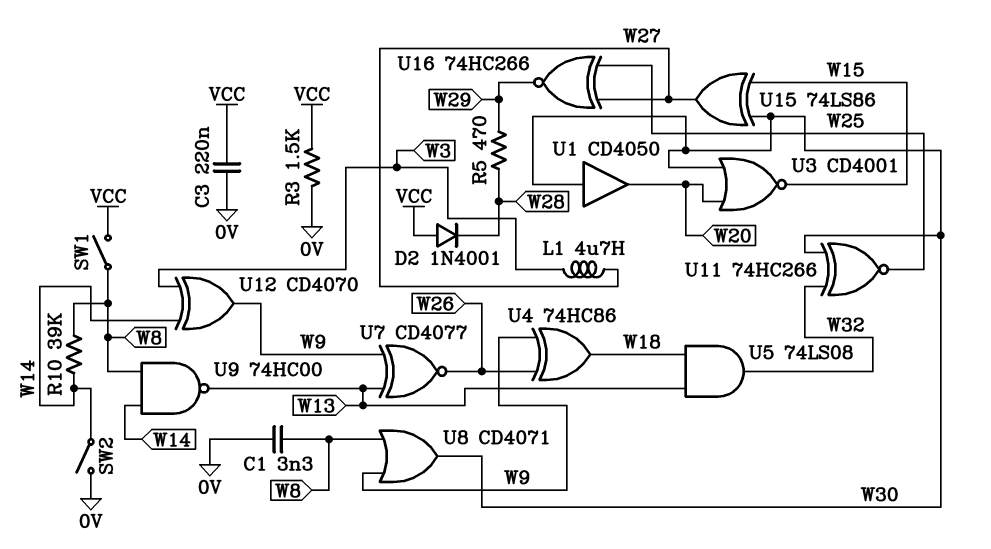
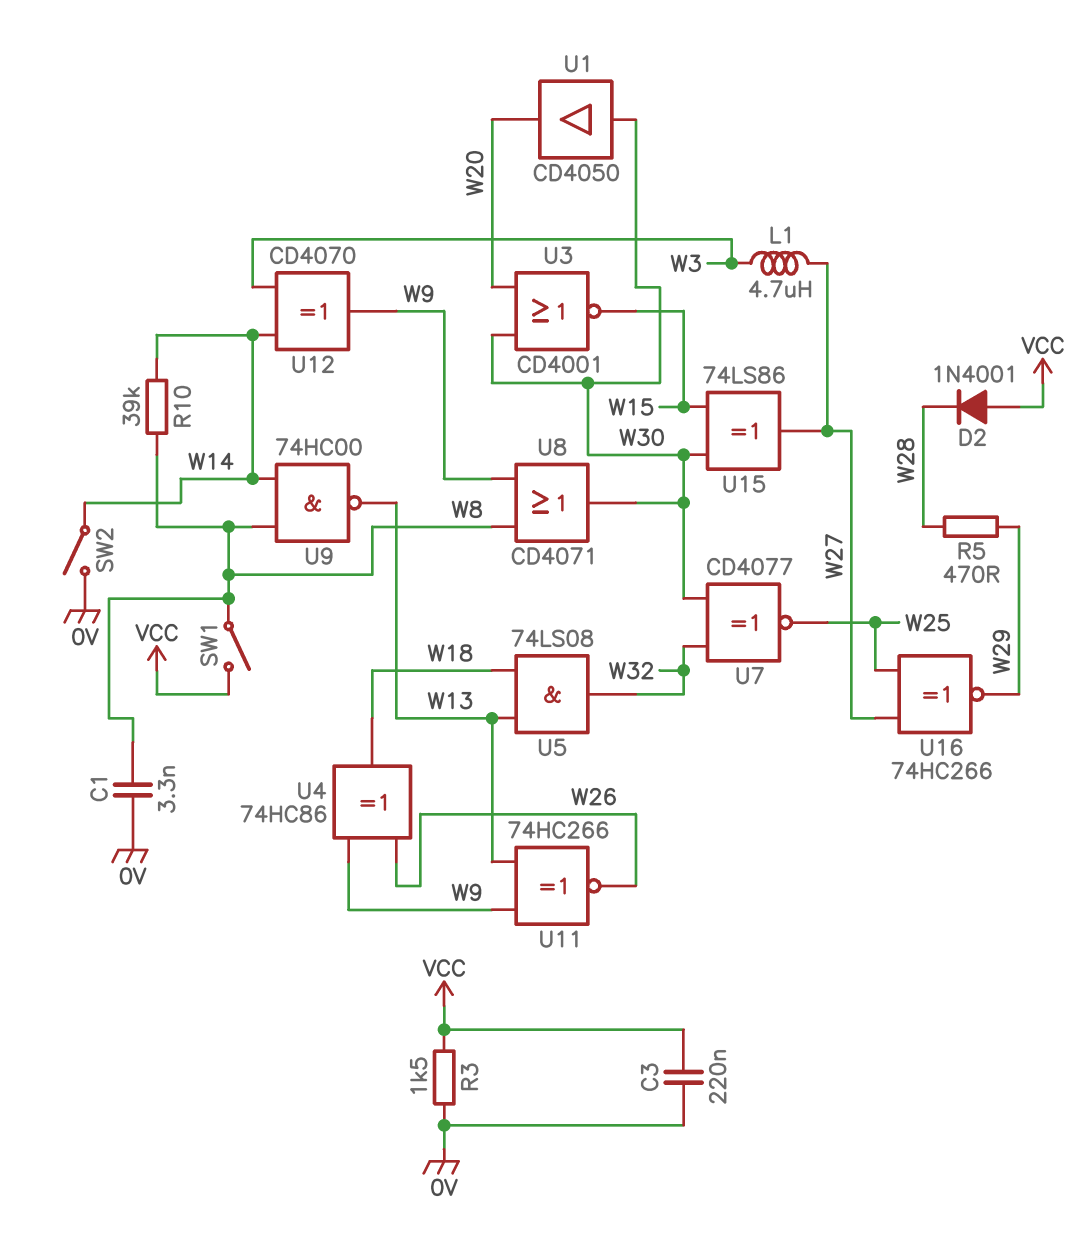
U7: XNOR CD4077 (in W9, in W13, out W26) -> XNOR CD4077 (in W30, in W32, out W25)
U11: XNOR 74HC266 (in W30, in W32, out W25) -> XNOR 74HC266 (in W9, in W13, out W26)

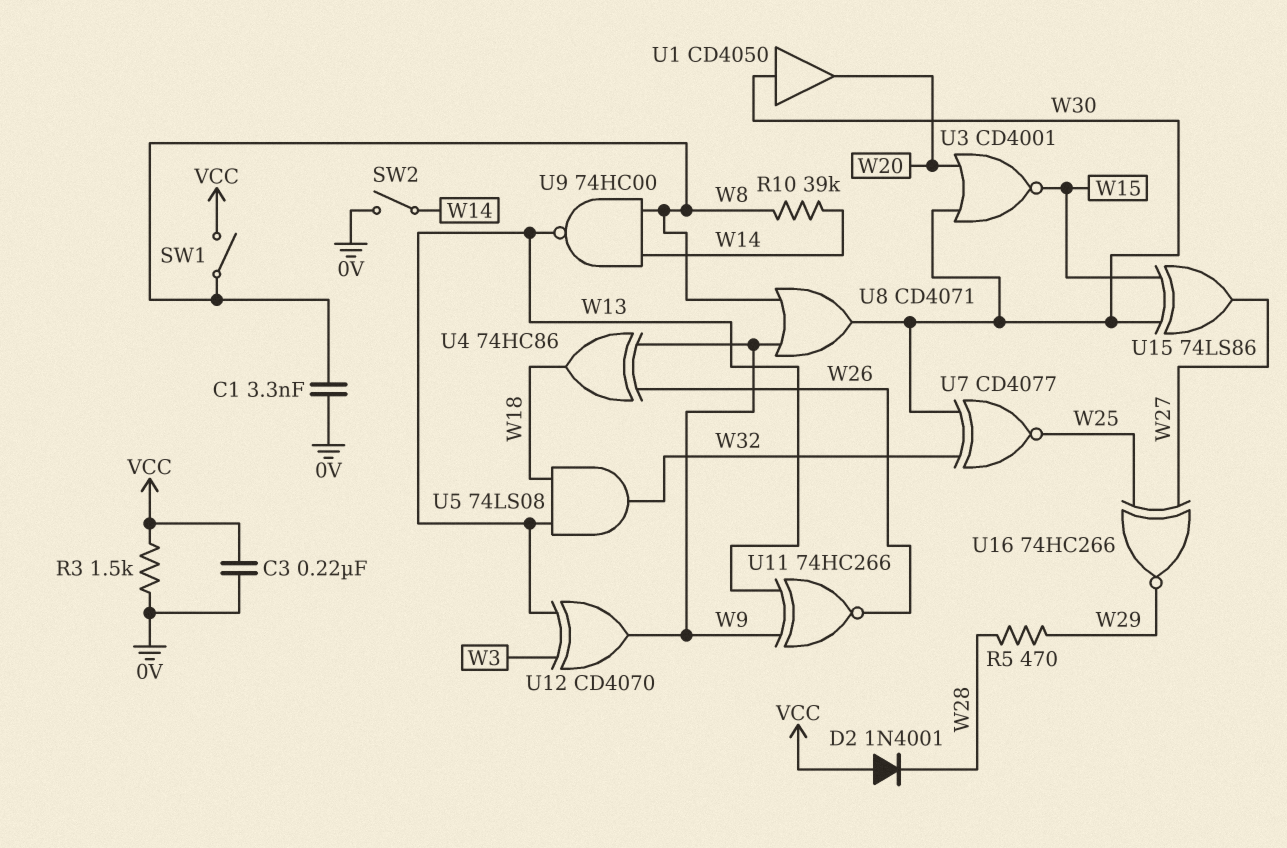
L1: 4.7uH (W3, W27) -> none
U12: XOR CD4070 (in W3, in W14, out W9) -> XOR CD4070 (in W3, in W13, out W9)

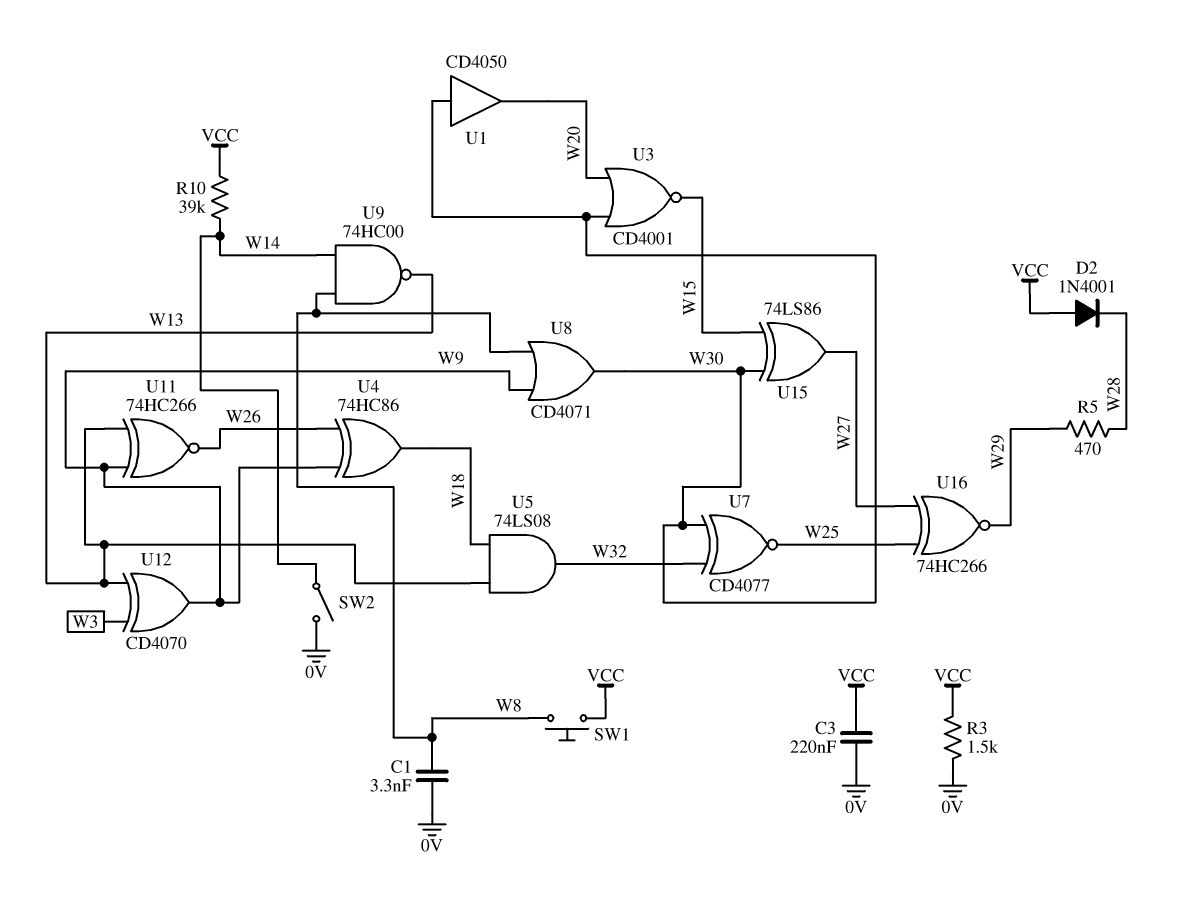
R10: 39k (W8, W14) -> 39k (VCC, W14)
SW1: switch (VCC, W8) -> button (VCC, W8)

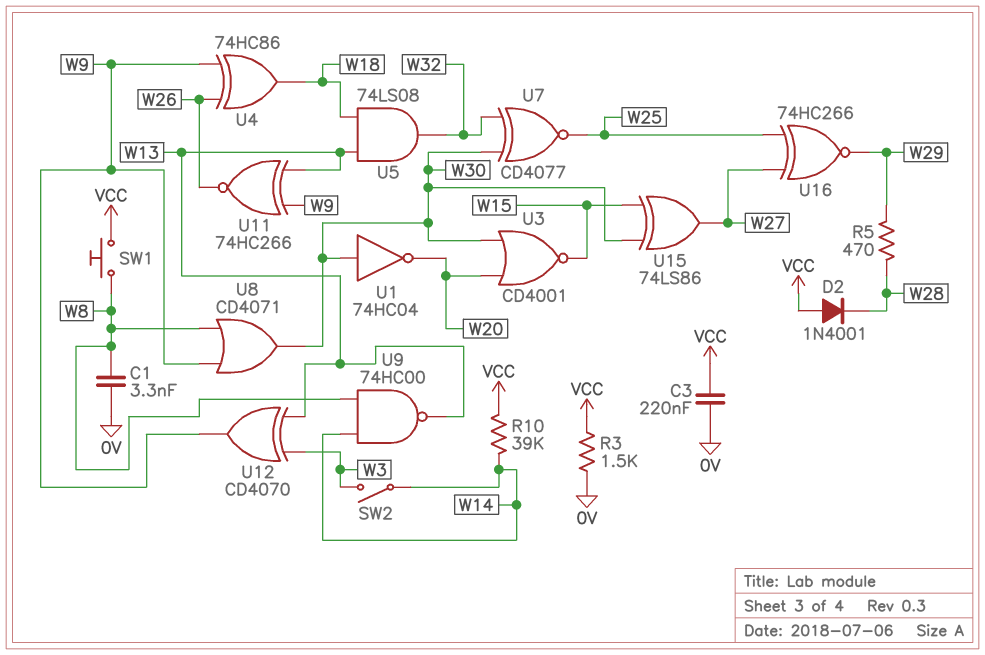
SW2: switch (0V, W14) -> switch (W3, W14)
U1: buffer CD4050 (in W30, out W20) -> NOT 74HC04 (in W30, out W20)

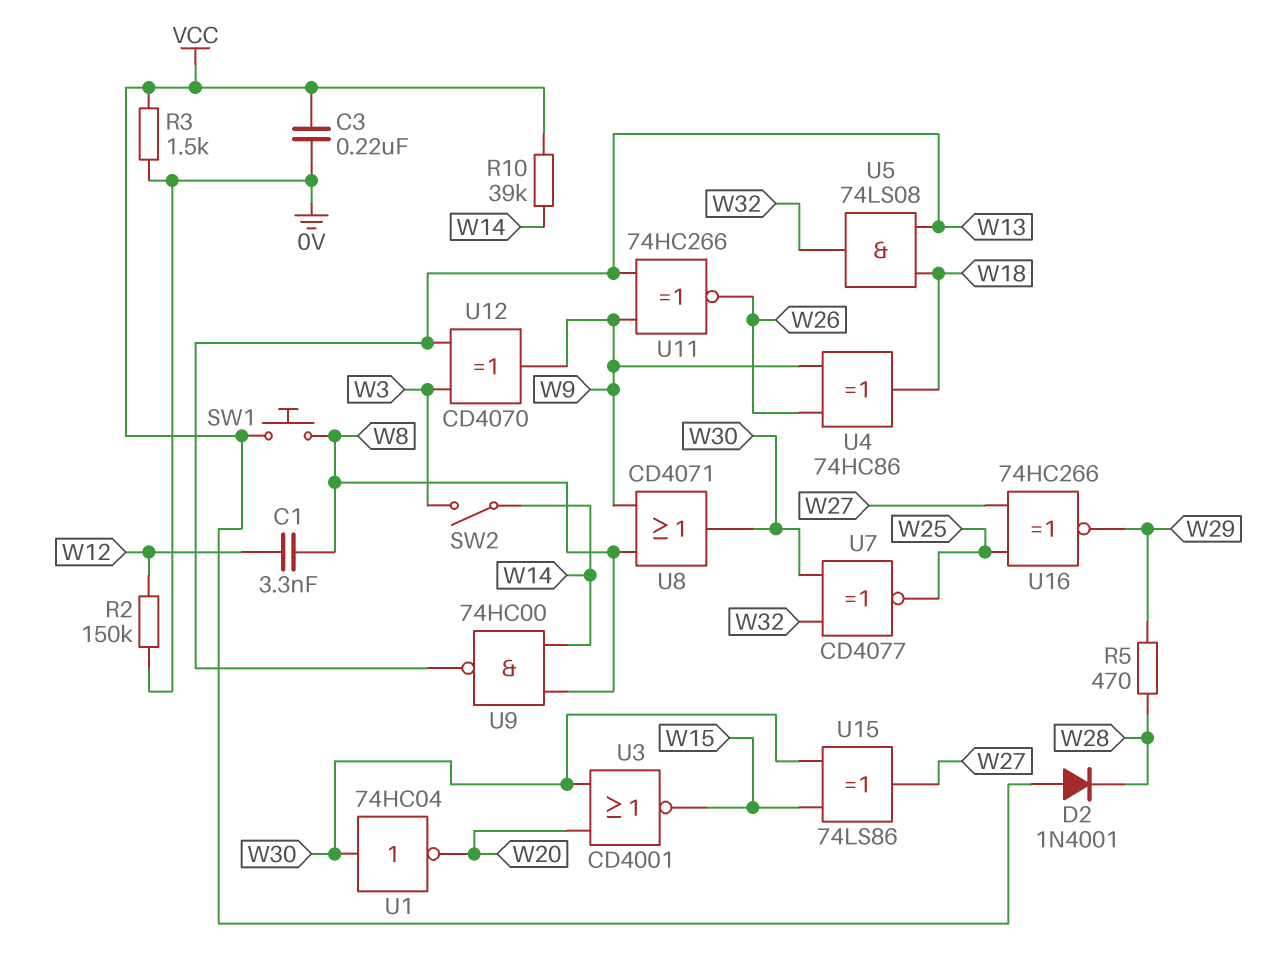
C1: 3.3nF (0V, W8) -> 3.3nF (W8, W12)
R2: none -> 150k (0V, W12)

